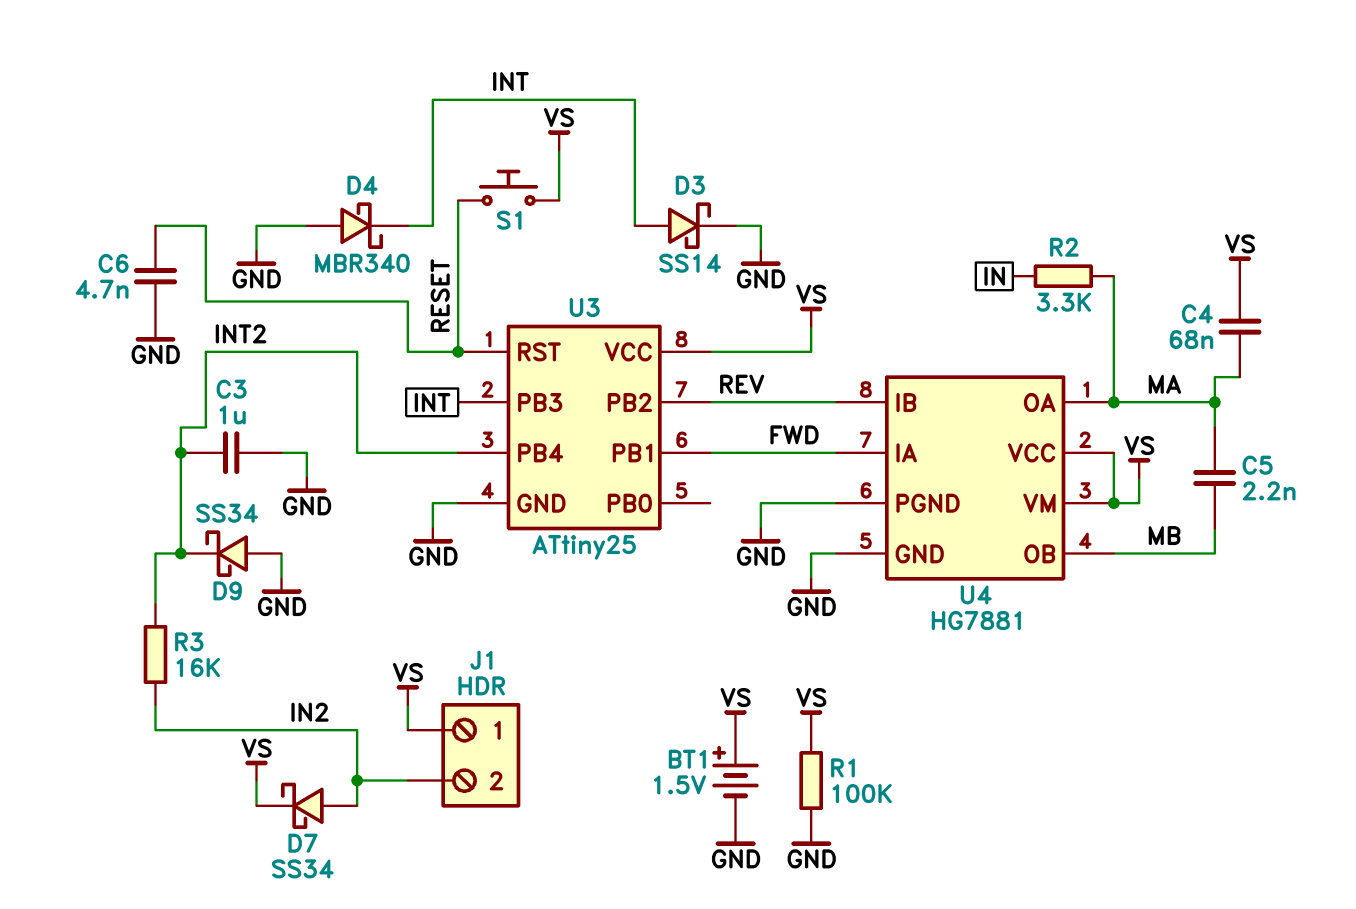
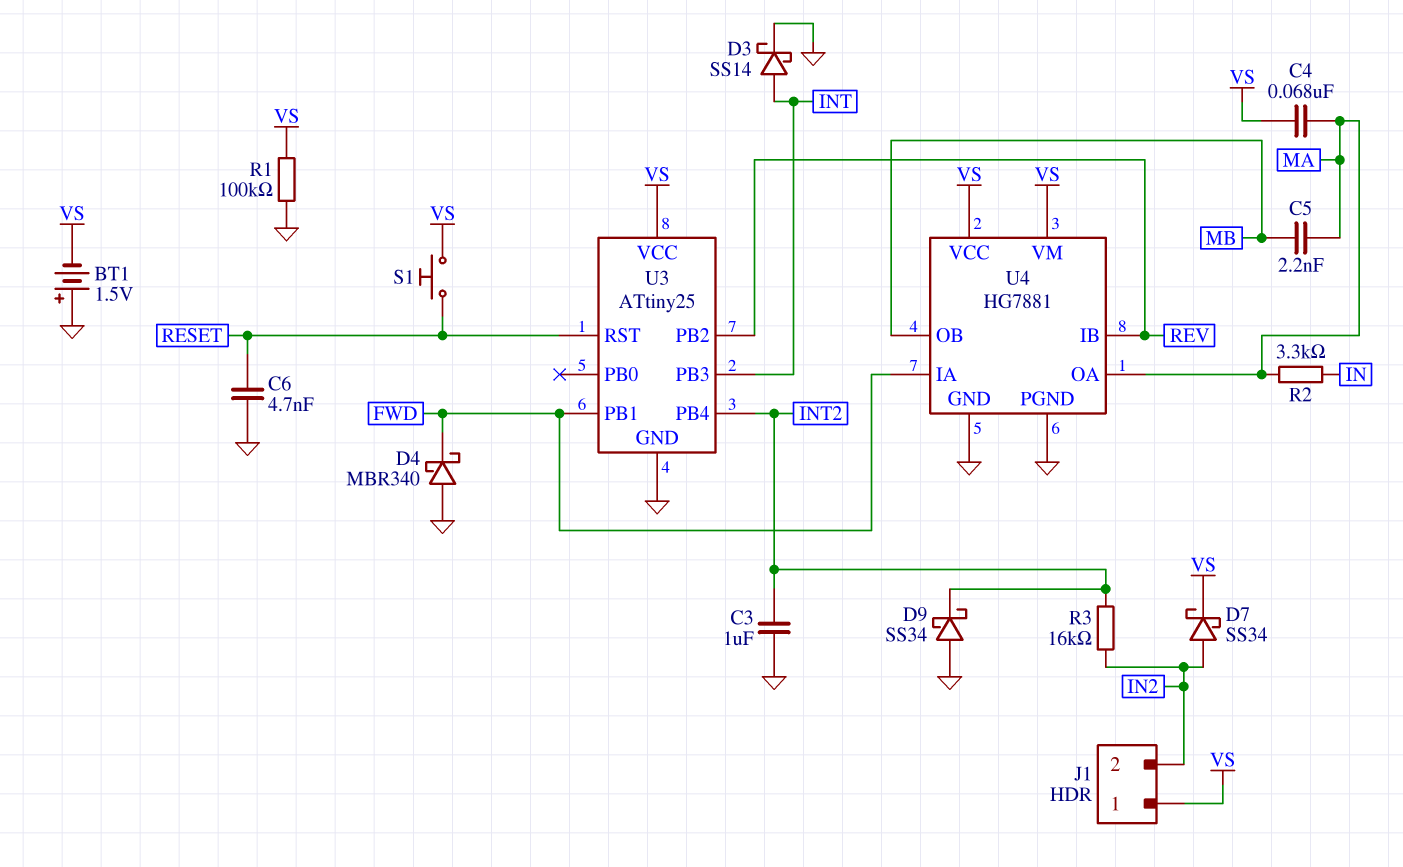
BT1: 1.5V (plus VS, minus GND) -> 1.5V (plus GND, minus VS)
D4: schottky MBR340 (A GND, K INT) -> schottky MBR340 (A GND, K FWD)

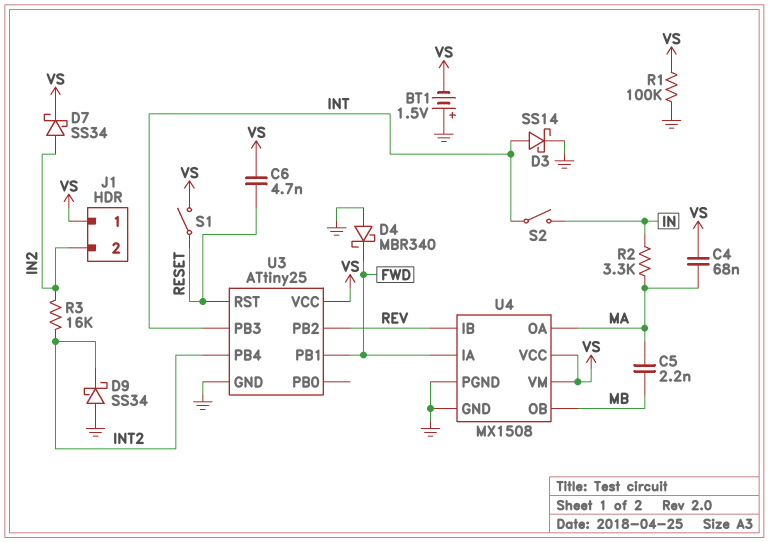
C3: 1uF (GND, INT2) -> none
C6: 4.7nF (GND, RESET) -> 4.7nF (RESET, VS)
S1: button (RESET, VS) -> switch (RESET, VS)
S2: none -> switch (IN, INT)
U4: HG7881 -> MX1508

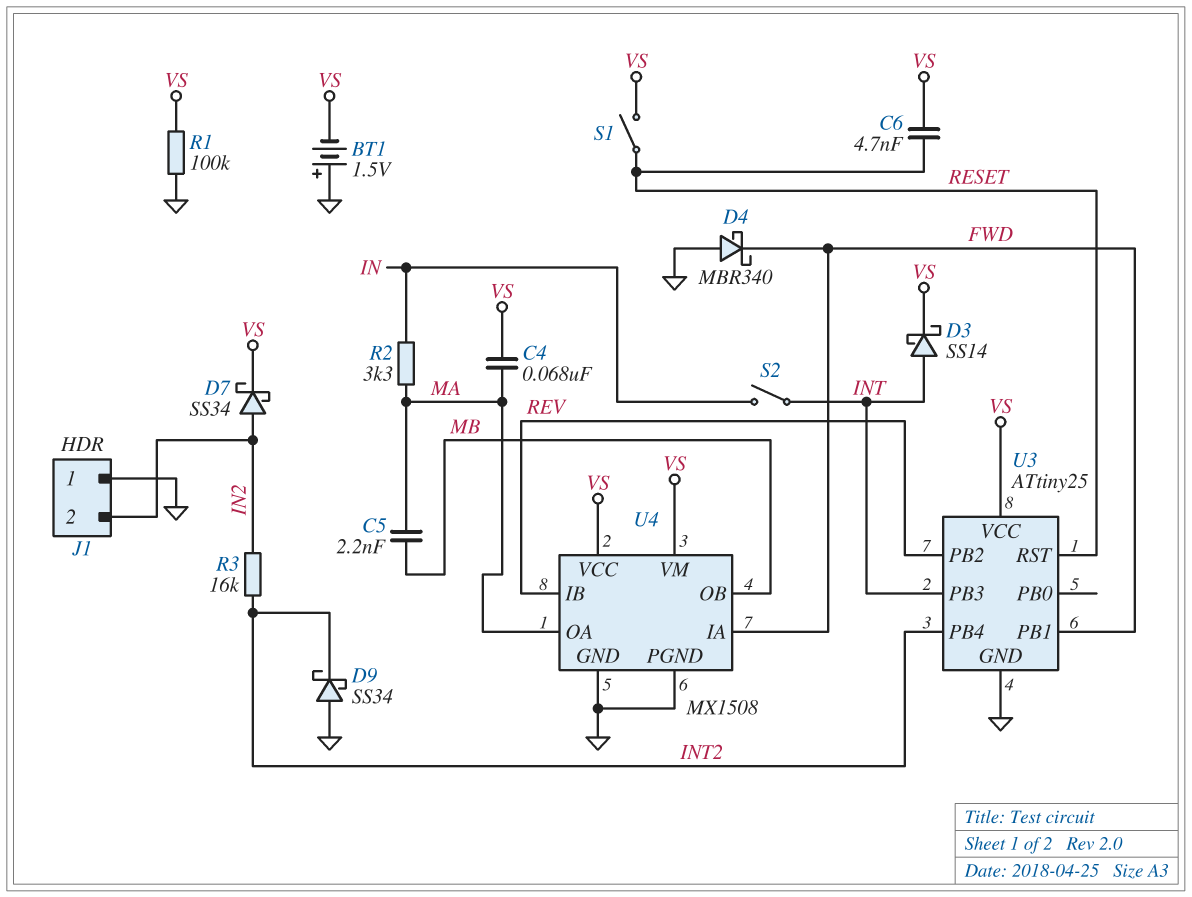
D3: schottky SS14 (A INT, K GND) -> schottky SS14 (A INT, K VS)
J1 pin 1: VS -> GND

